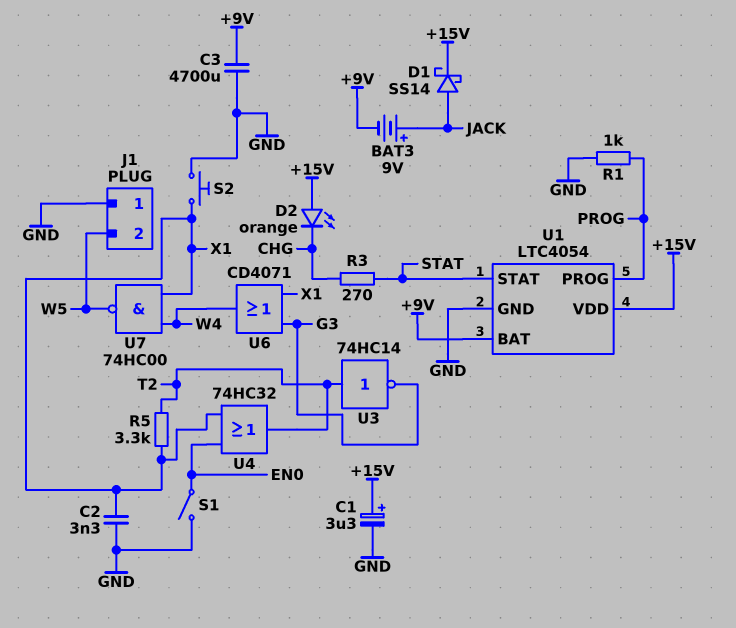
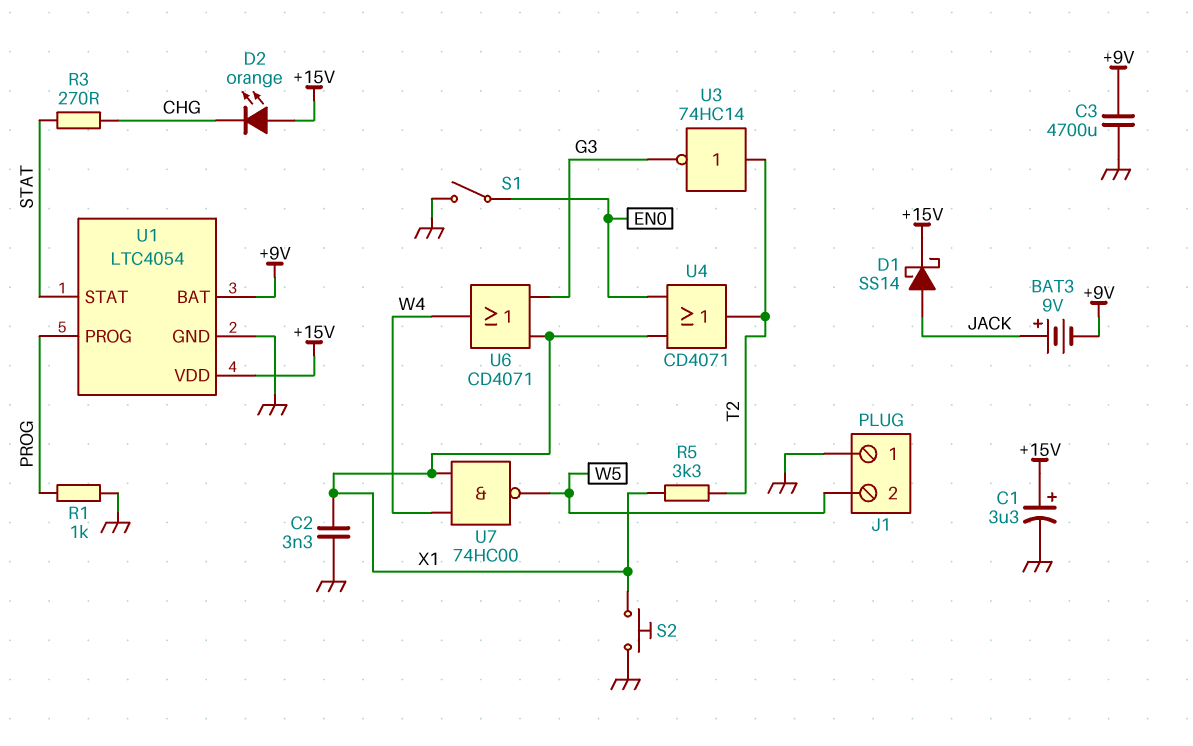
U4: OR 74HC32 (in EN0, in X1, out T2) -> OR CD4071 (in EN0, in X1, out T2)

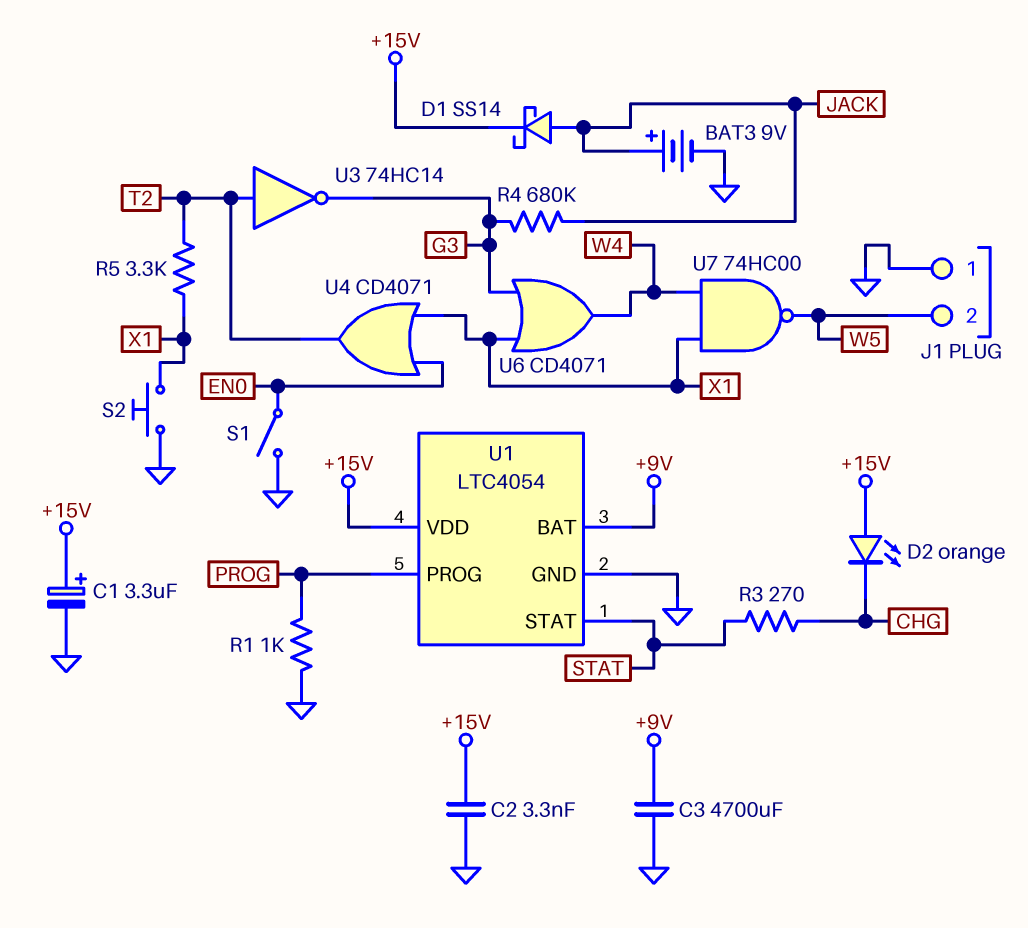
BAT3: 9V (plus JACK, minus +9V) -> 9V (plus JACK, minus GND)
C2: 3.3nF (GND, X1) -> 3.3nF (+15V, GND)
R4: none -> 680k (G3, JACK)

